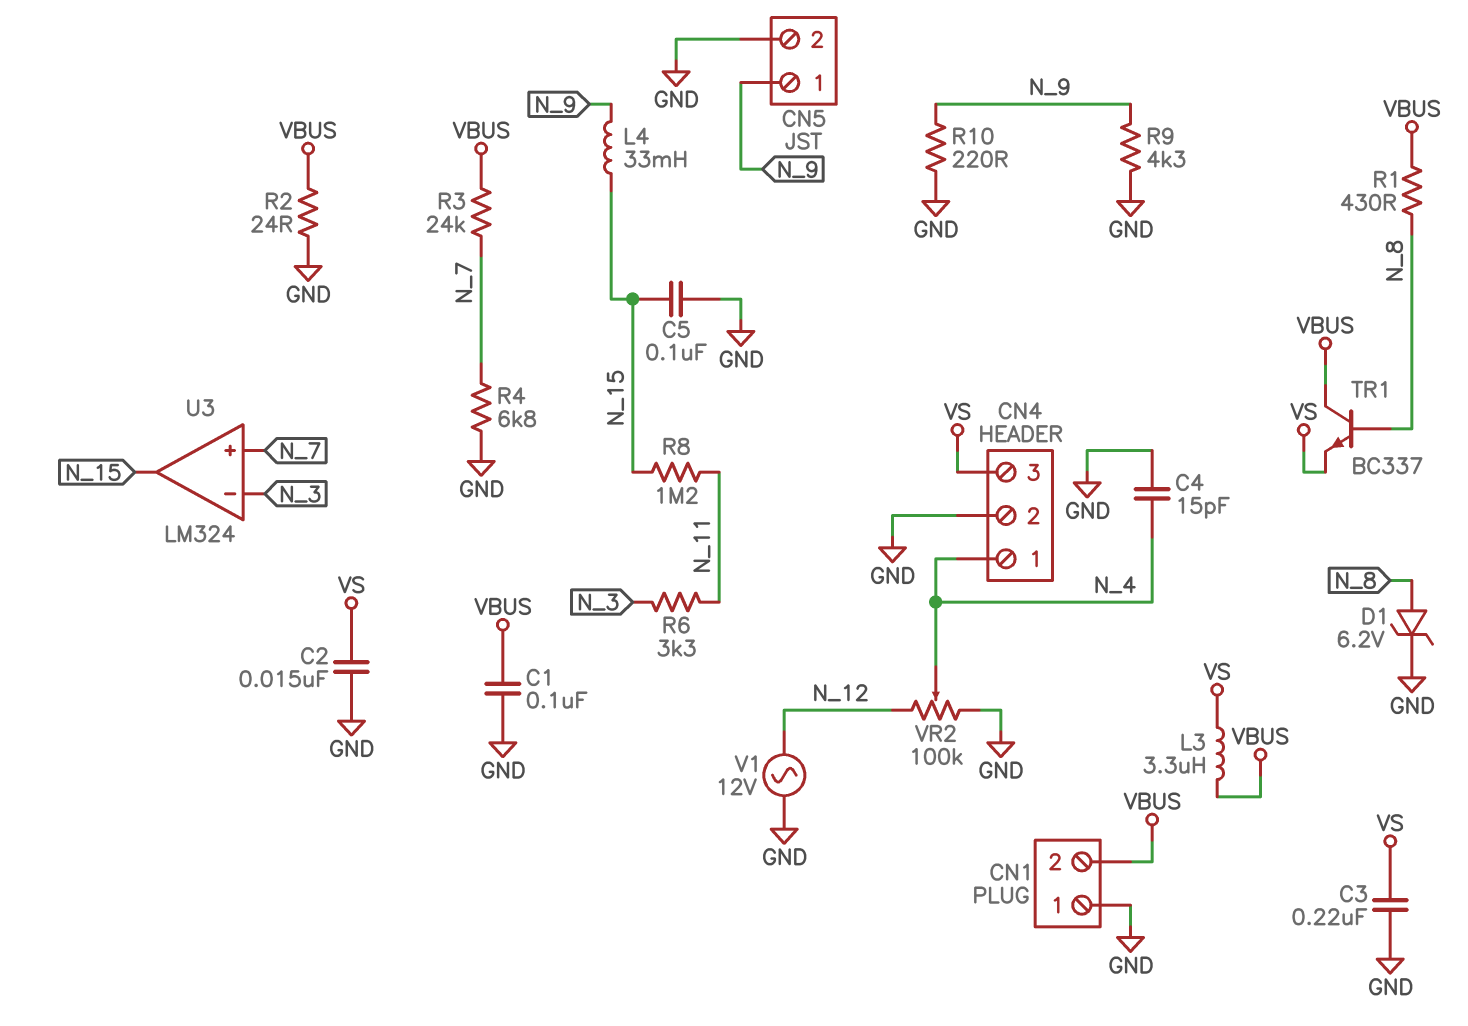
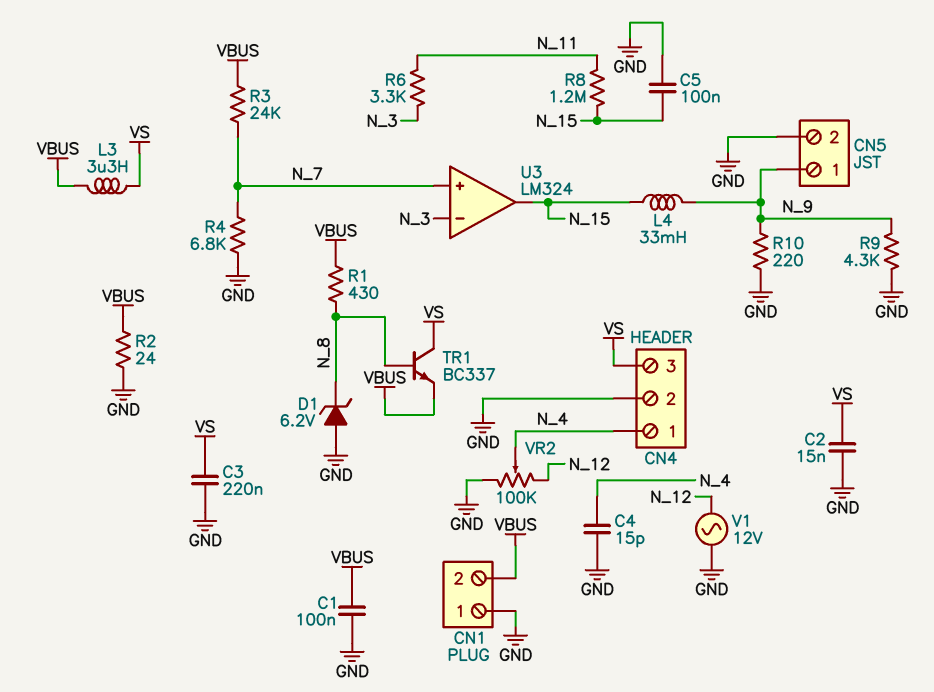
D1: zener 6.2V (A N_8, K GND) -> zener 6.2V (A GND, K N_8)
TR1: NPN BC337 (B N_8, C VBUS, E VS) -> NPN BC337 (B N_8, C VS, E VBUS)

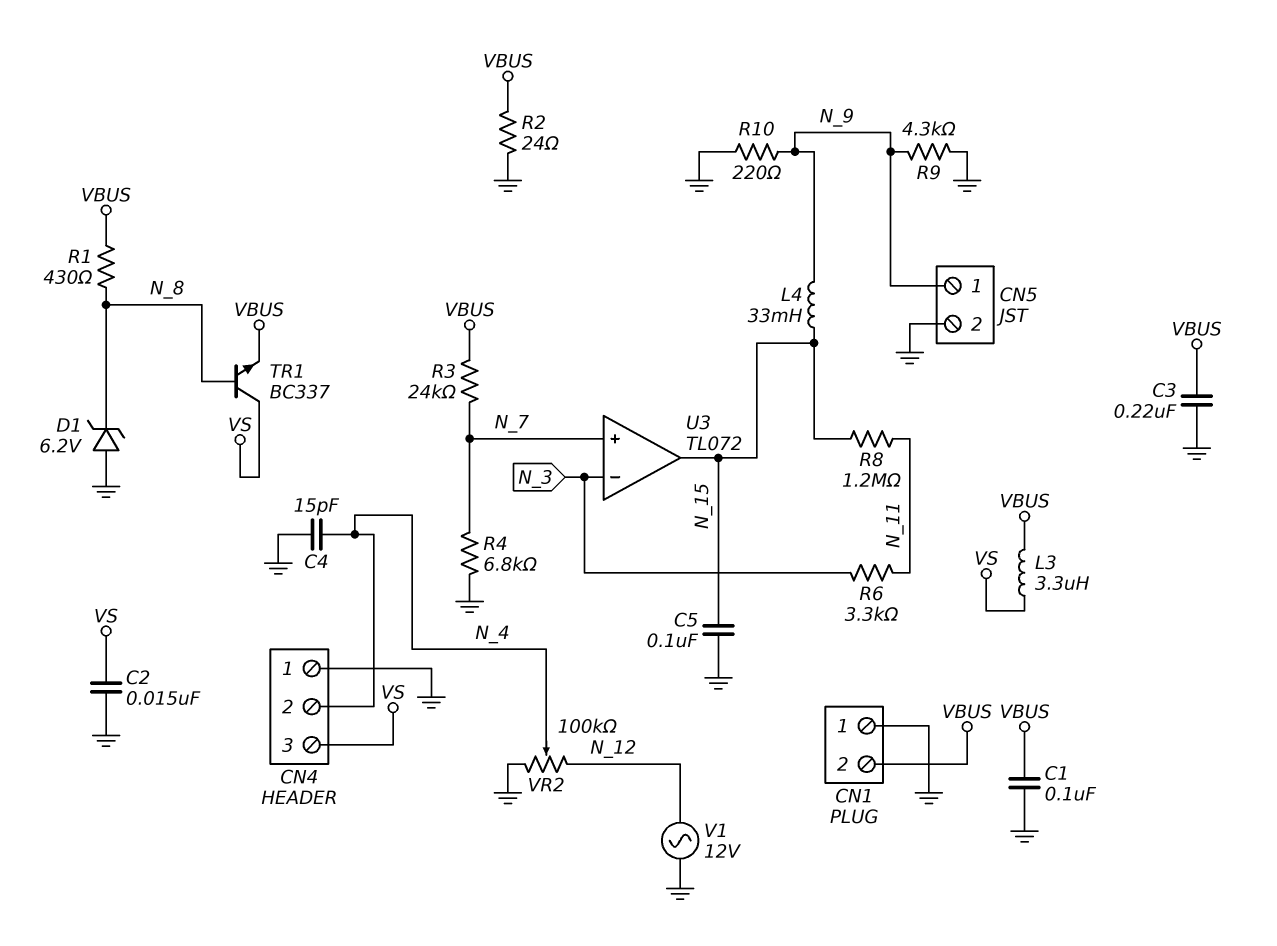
C3: 220nF (GND, VS) -> 220nF (GND, VBUS)
CN4 pin 1: N_4 -> GND
CN4 pin 2: GND -> N_4
U3: LM324 -> TL072

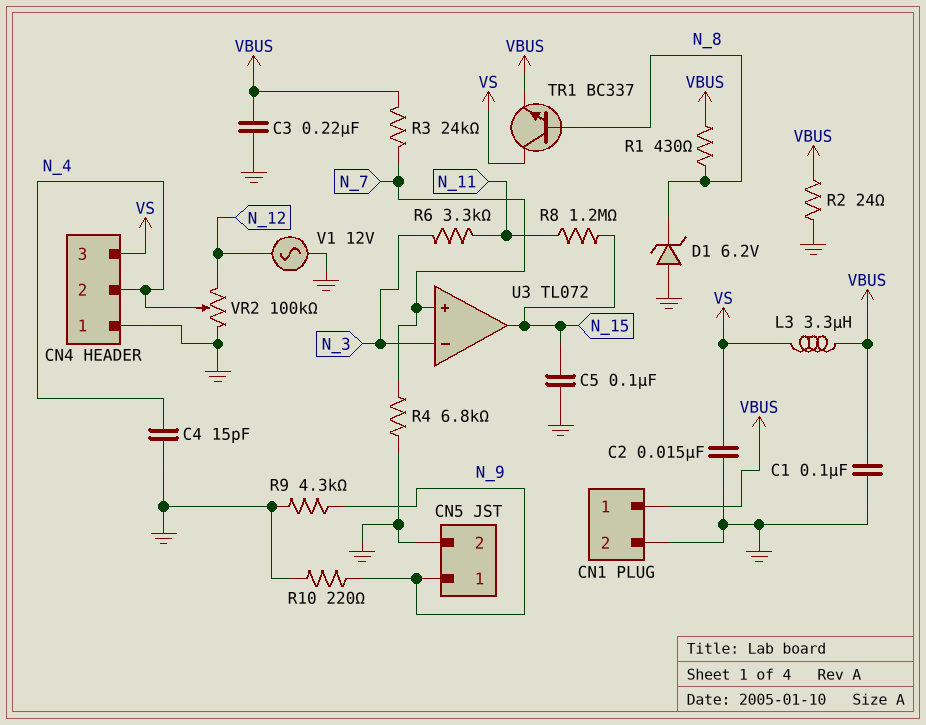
CN1 pin 1: GND -> VBUS
CN1 pin 2: VBUS -> GND
L4: 33mH (N_9, N_15) -> none

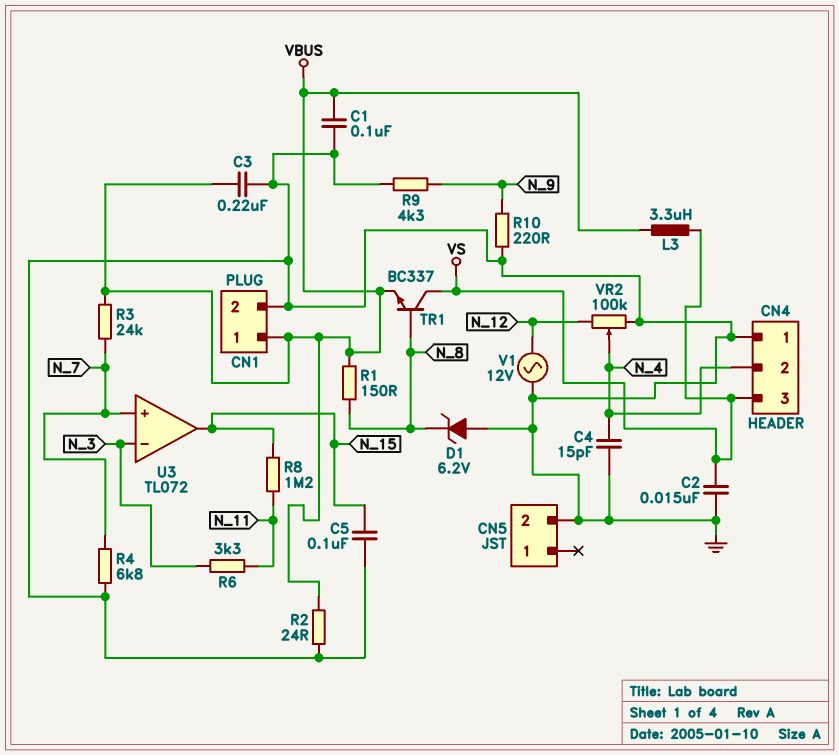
CN5 pin 1: N_9 -> none
R1: 430 (N_8, VBUS) -> 150 (N_8, VBUS)

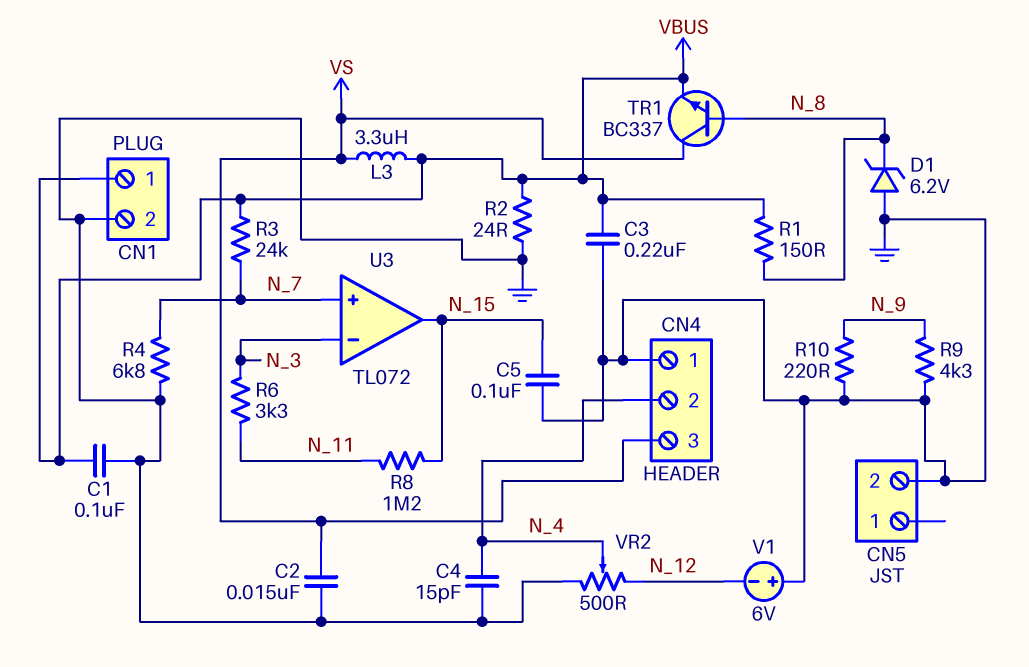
V1: AC 12V (GND, N_12) -> 6V (plus GND, minus N_12)
VR2: 100k (GND, N_12, wiper N_4) -> 500 (GND, N_12, wiper N_4)

